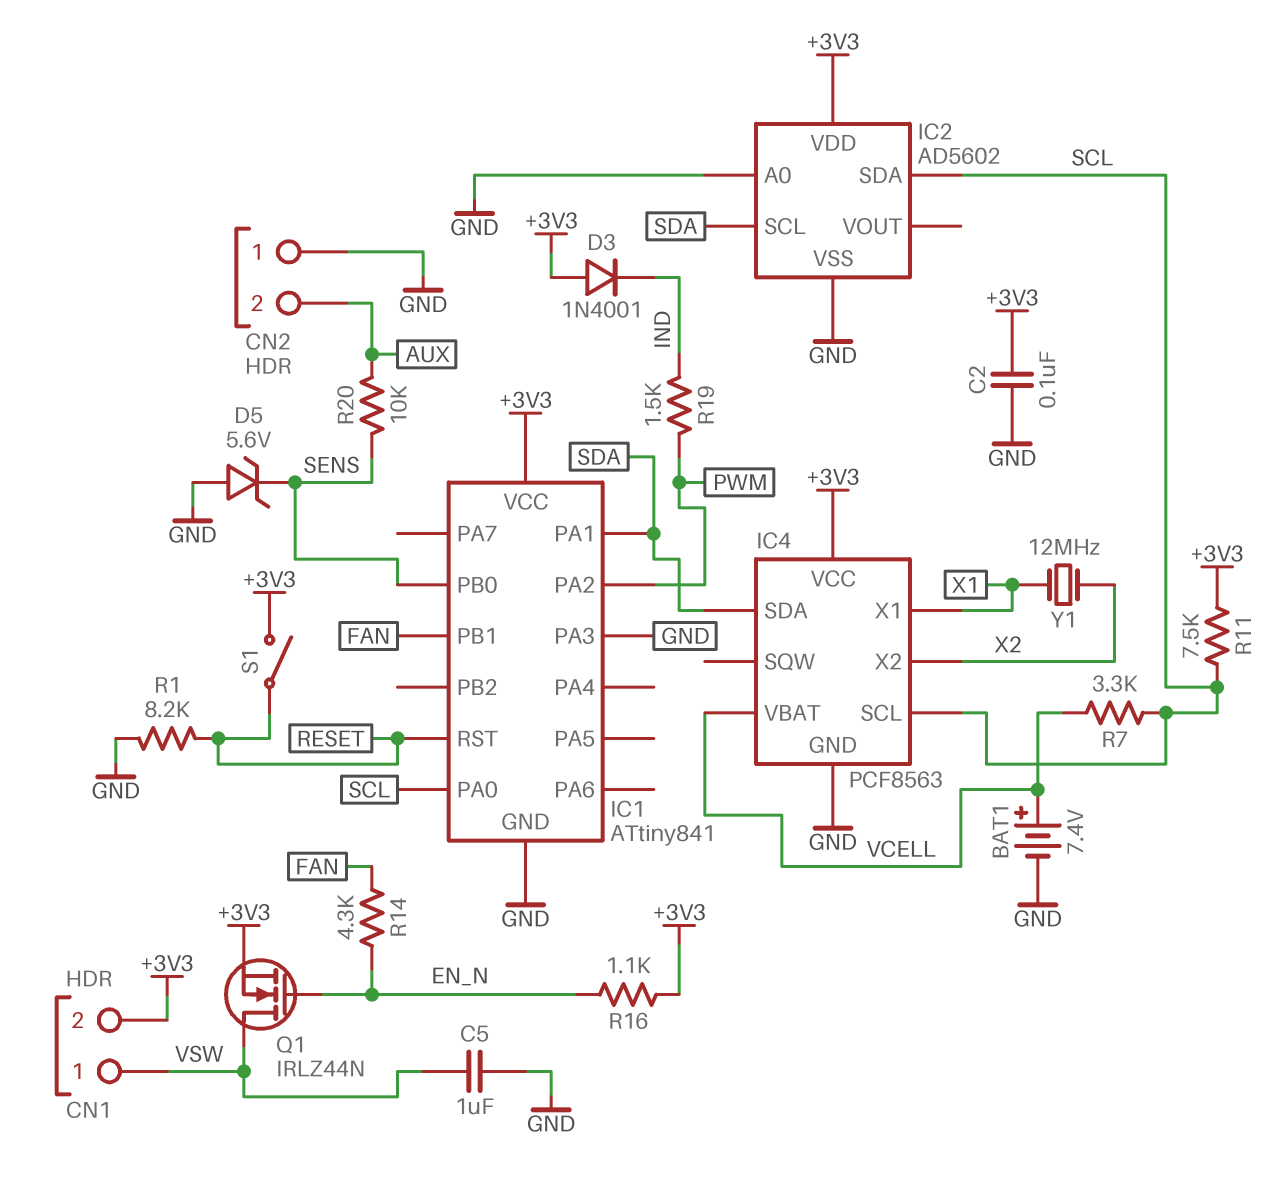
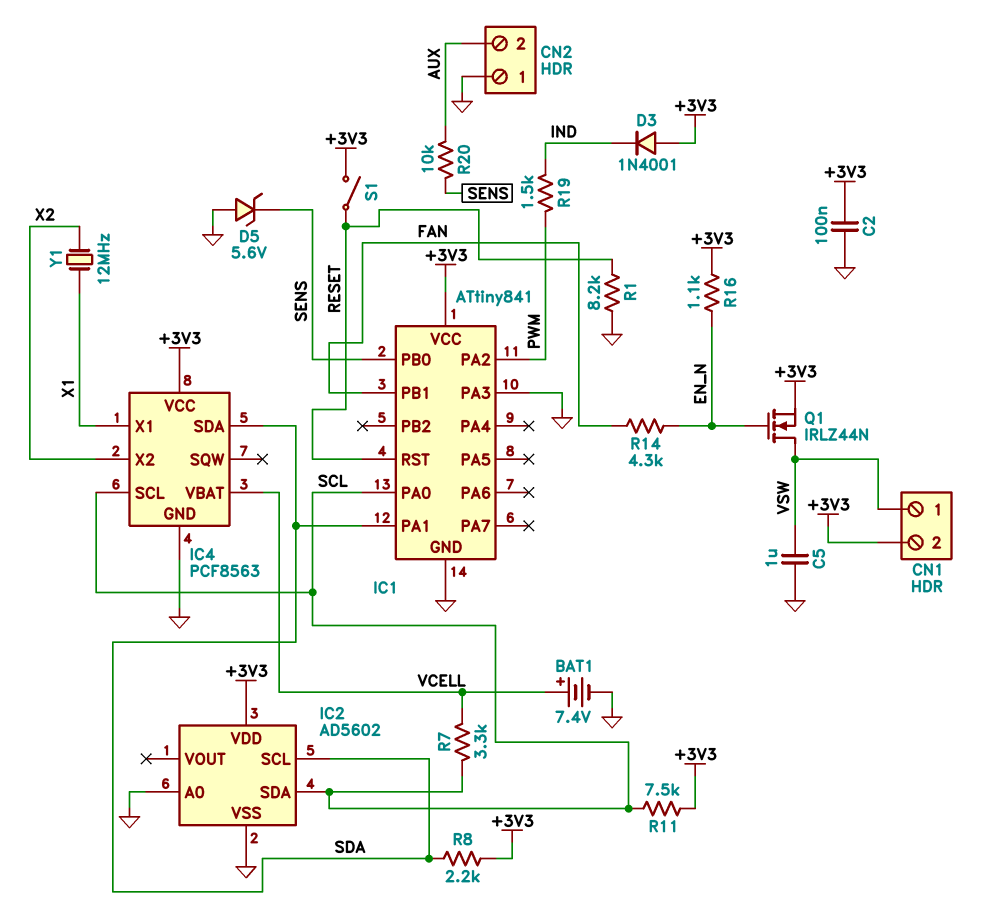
R8: none -> 2.2k (+3V3, SDA)

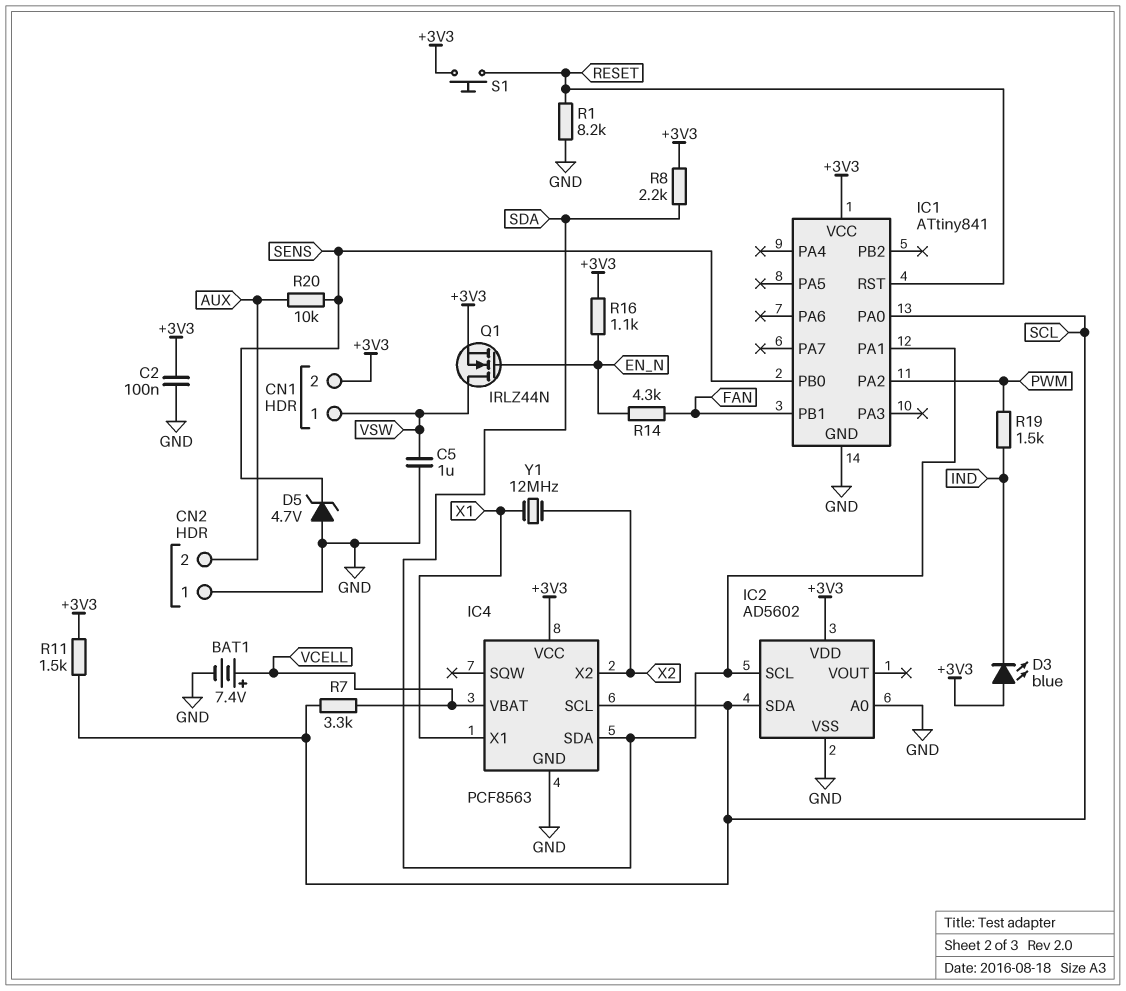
D3: diode 1N4001 (A +3V3, K IND) -> LED blue (A +3V3, K IND)
D5: zener 5.6V (A GND, K SENS) -> zener 4.7V (A GND, K SENS)
IC1 pin PA3: GND -> none
R11: 7.5k (+3V3, SCL) -> 1.5k (+3V3, SCL)
S1: switch (+3V3, RESET) -> button (+3V3, RESET)

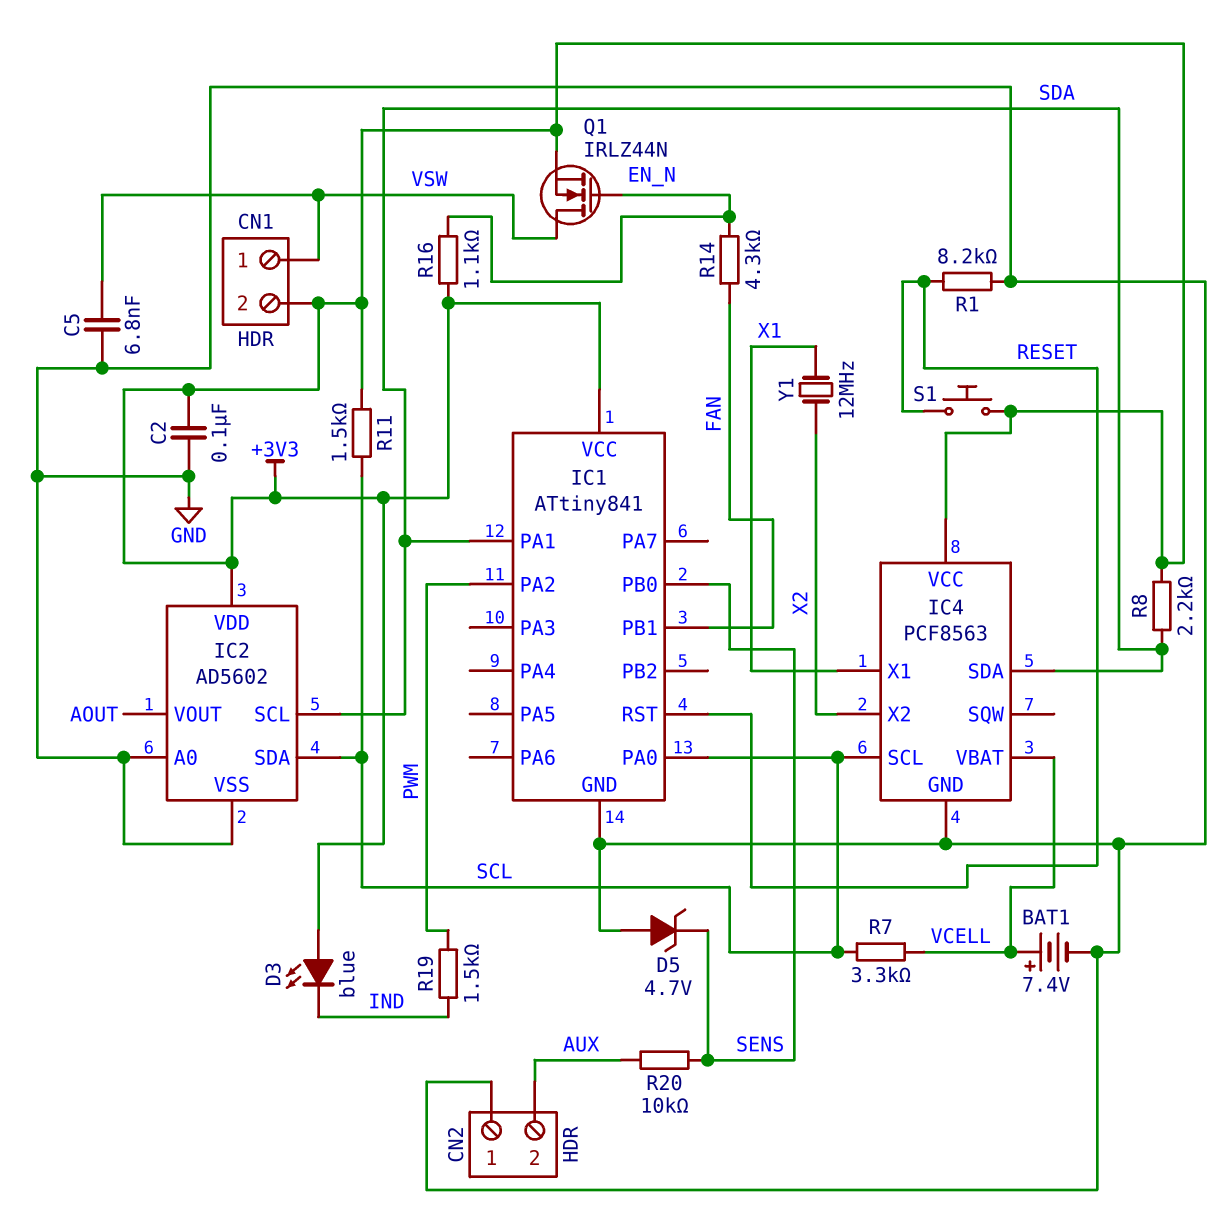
C5: 1uF (GND, VSW) -> 6.8nF (GND, VSW)
IC2 pin VOUT: none -> AOUT

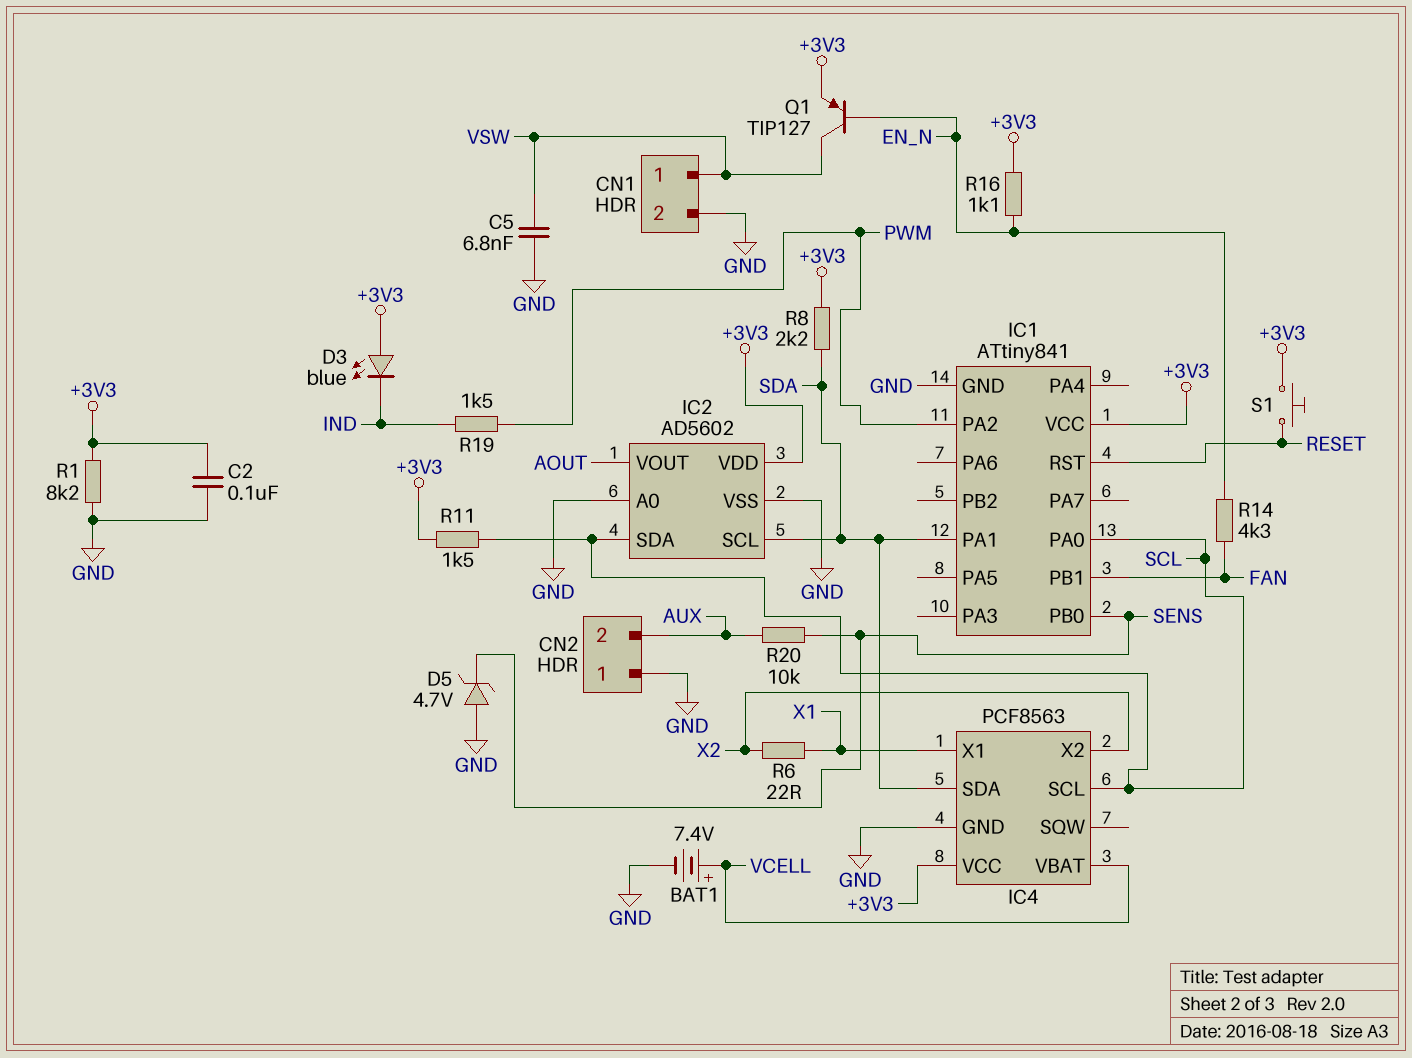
CN1 pin 2: +3V3 -> GND
Q1: NMOS IRLZ44N (G EN_N, D VSW, S +3V3) -> PNP TIP127 (B EN_N, C VSW, E +3V3)
R1: 8.2k (GND, RESET) -> 8.2k (+3V3, GND)
R6: none -> 22 (X1, X2)
R7: 3.3k (SCL, VCELL) -> none
Y1: 12MHz (X1, X2) -> none

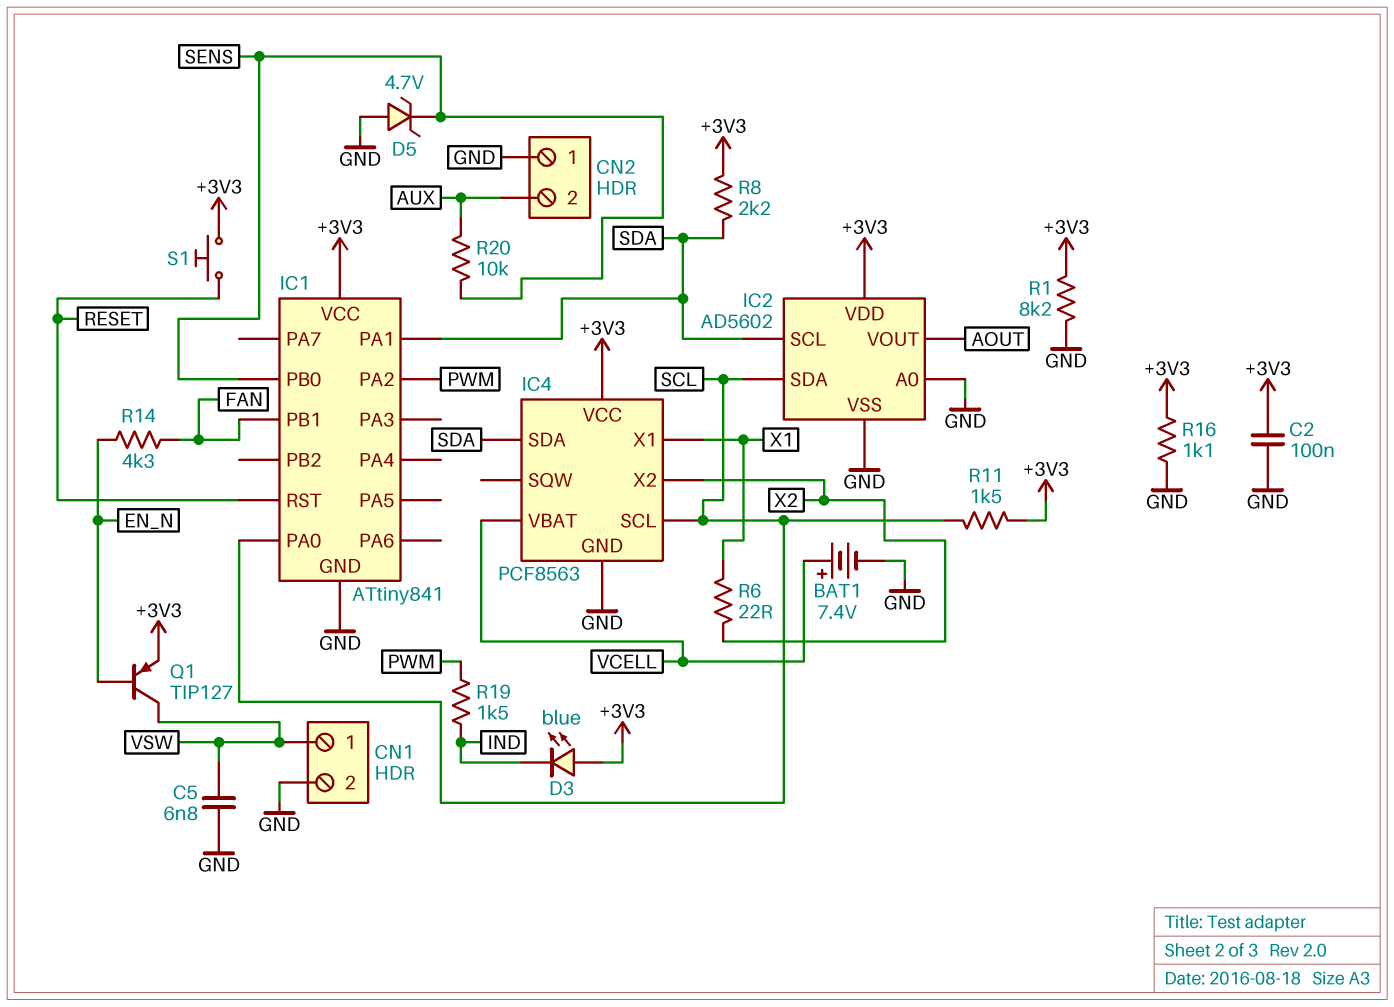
R16: 1.1k (+3V3, EN_N) -> 1.1k (+3V3, GND)

